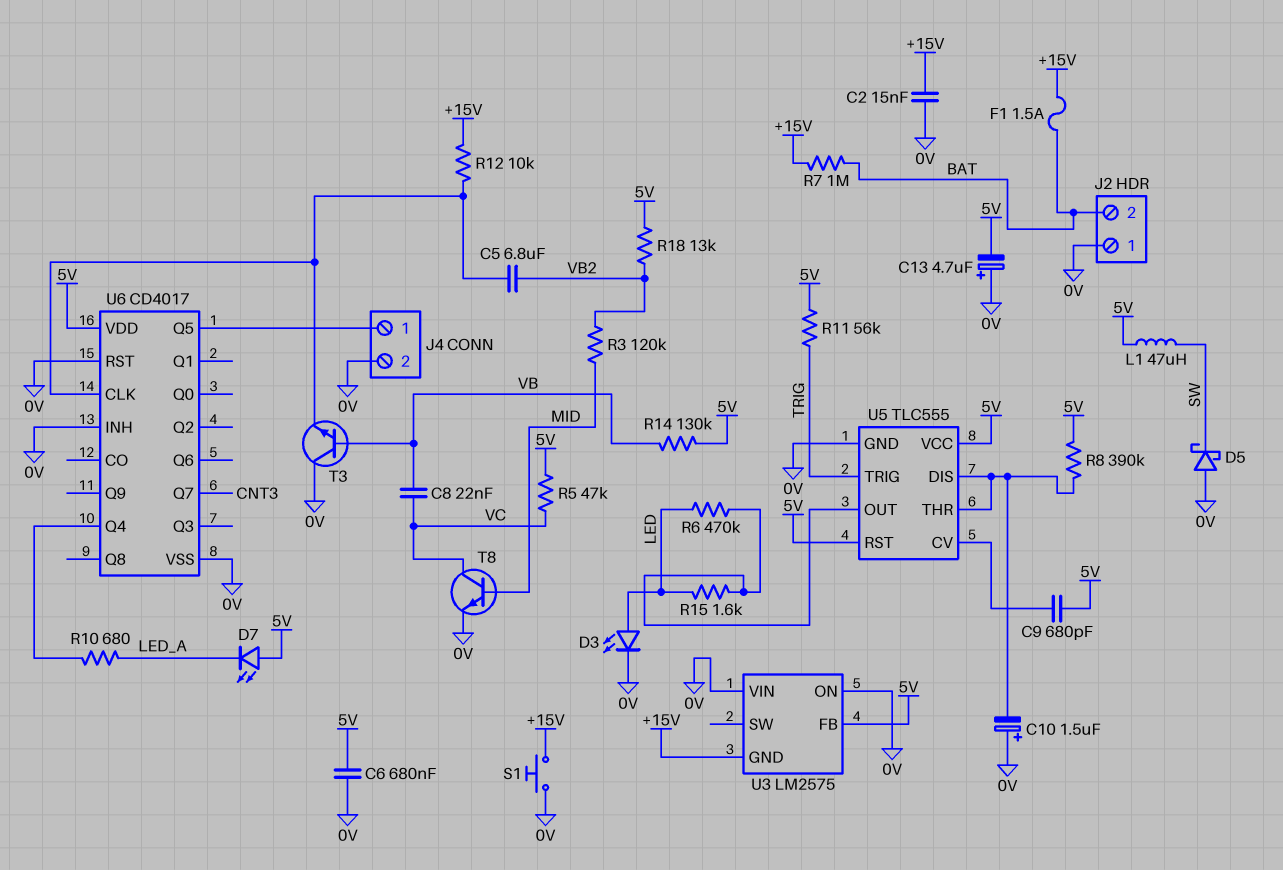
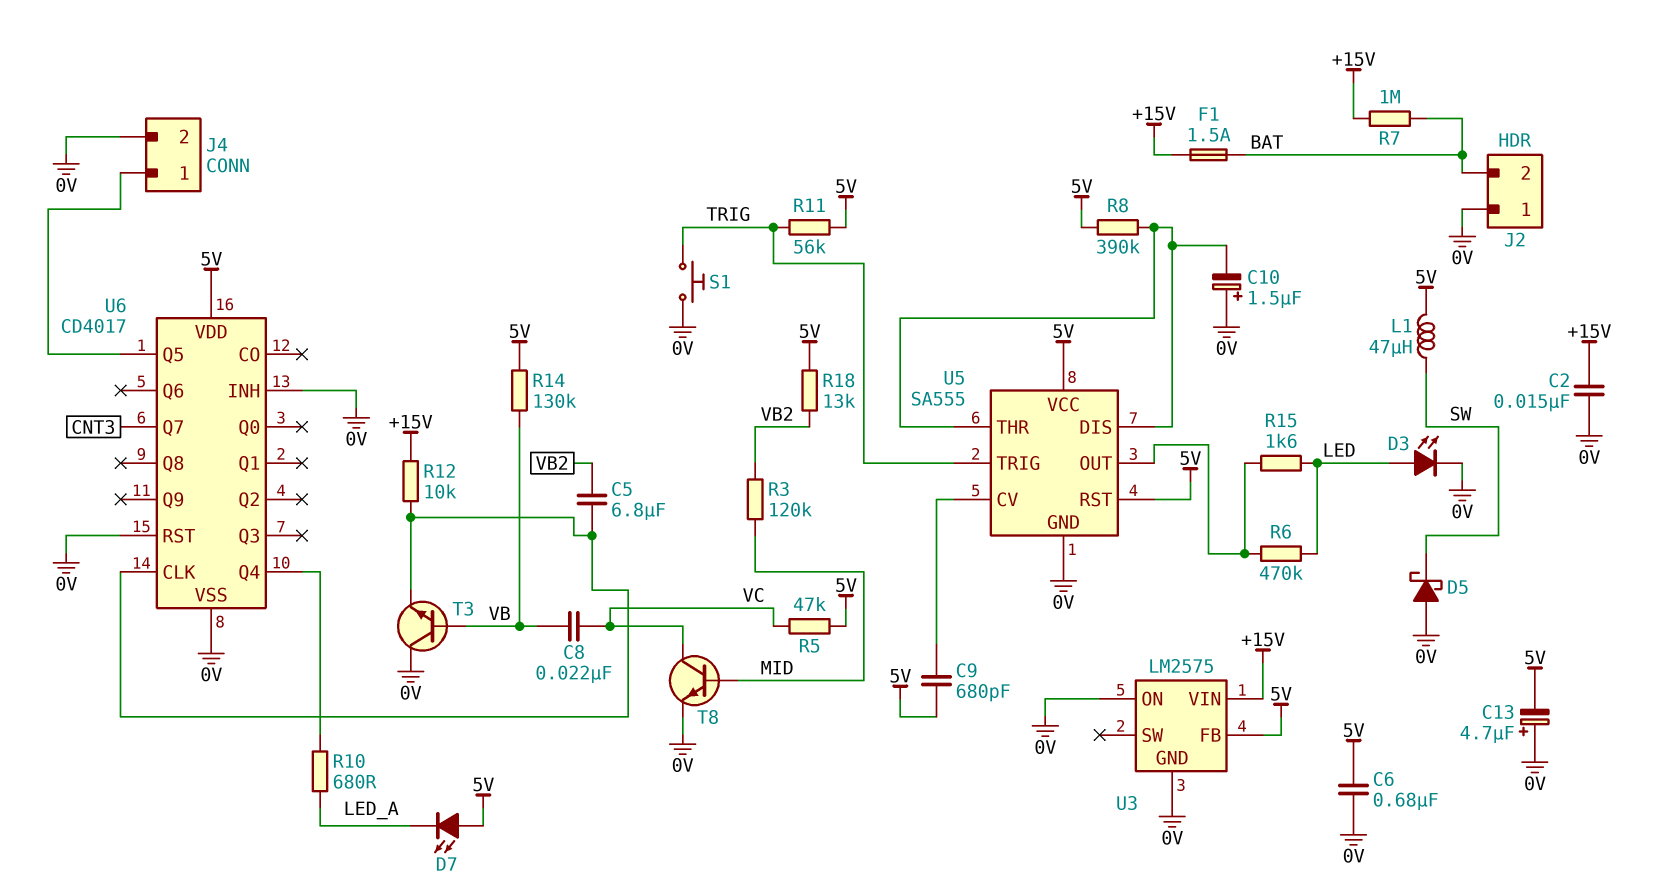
S1: button (+15V, 0V) -> button (0V, TRIG)
U3 pin GND: +15V -> 0V
U3 pin VIN: 0V -> +15V
U5: TLC555 -> SA555

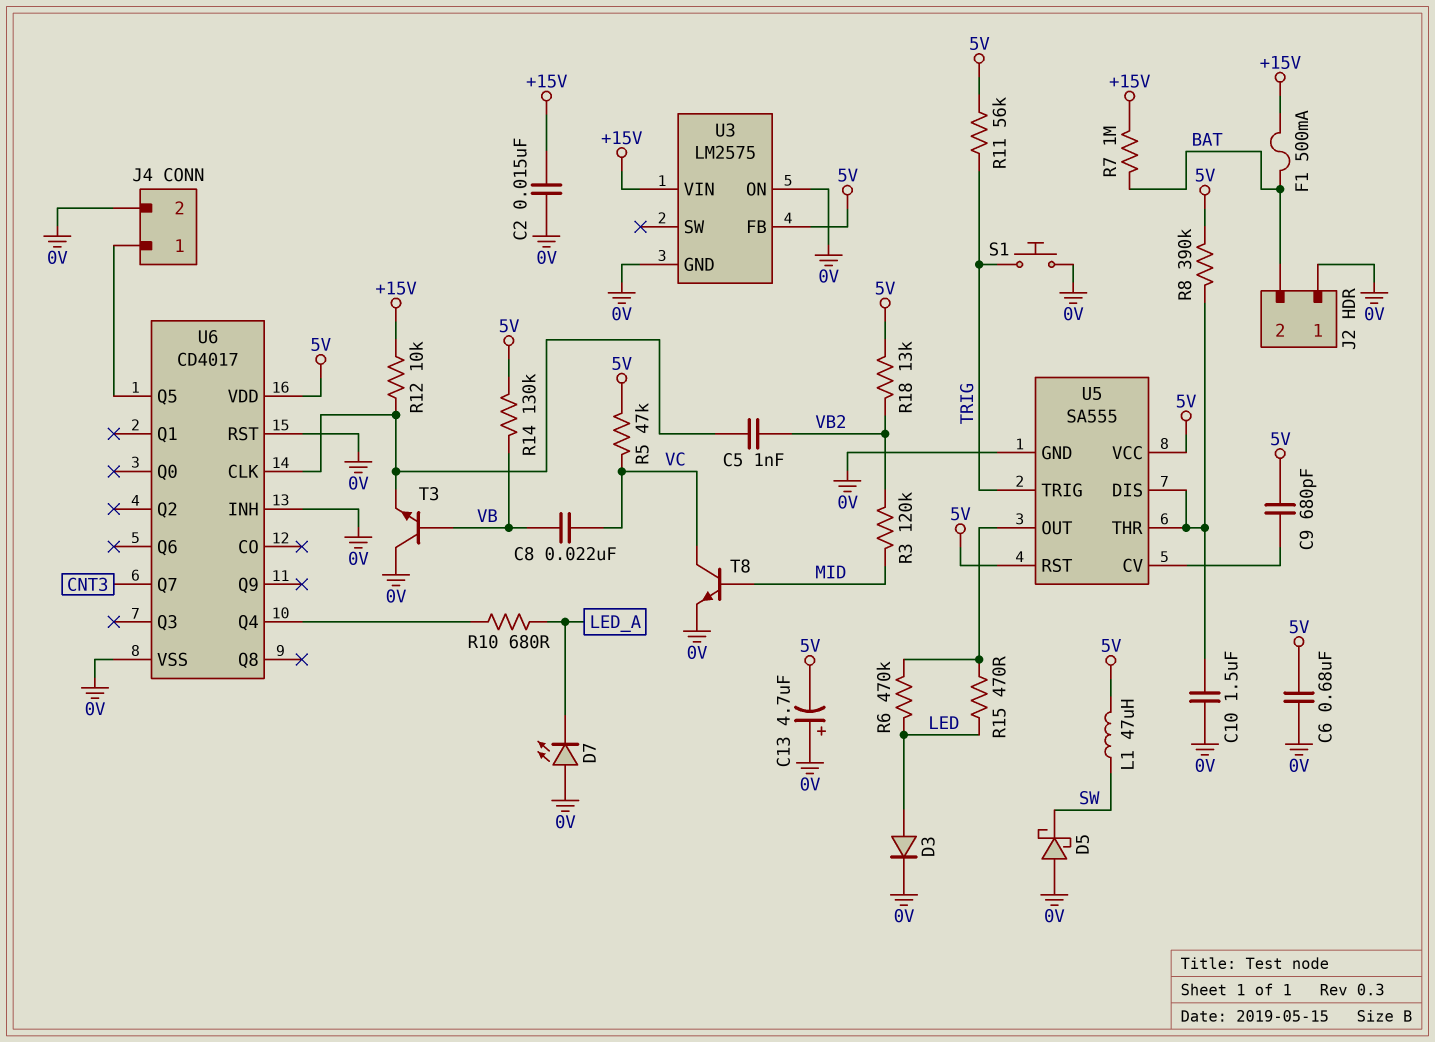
C5: 6.8uF (U6/CLK, VB2) -> 1nF (U6/CLK, VB2)
C10: 1.5uF (plus 0V, minus U5/DIS) -> 1.5uF (0V, U5/DIS)
D3: LED (A LED, K 0V) -> diode (A LED, K 0V)
D7: LED (A 5V, K LED_A) -> LED (A 0V, K LED_A)
F1: 1.5A (+15V, BAT) -> 500mA (+15V, BAT)
R15: 1.6k (LED, U5/OUT) -> 470 (LED, U5/OUT)

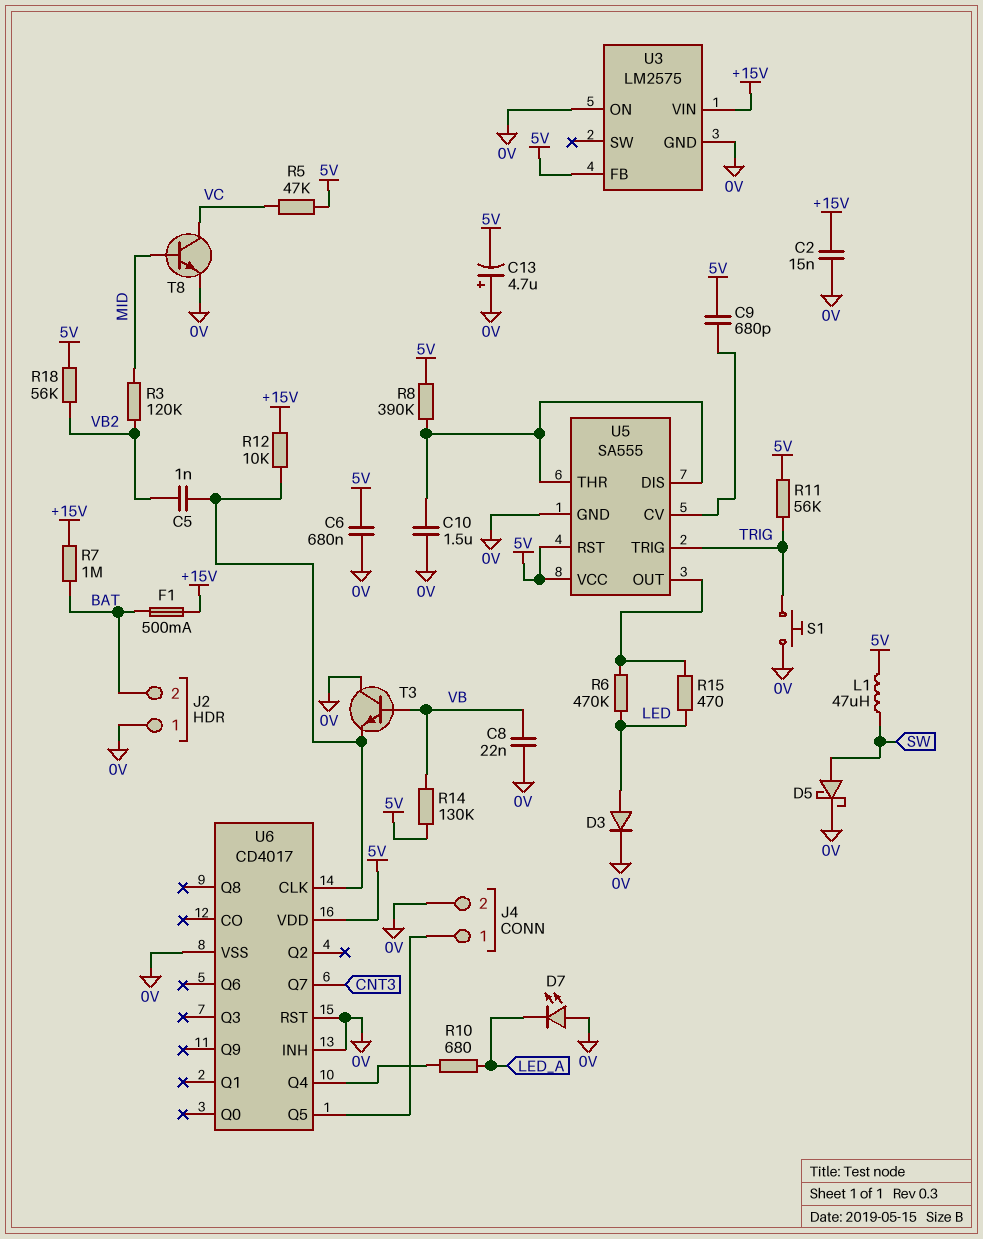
C8: 22nF (VB, VC) -> 22nF (0V, VB)
D5: schottky (A 0V, K SW) -> schottky (A SW, K 0V)
R18: 13k (5V, VB2) -> 56k (5V, VB2)

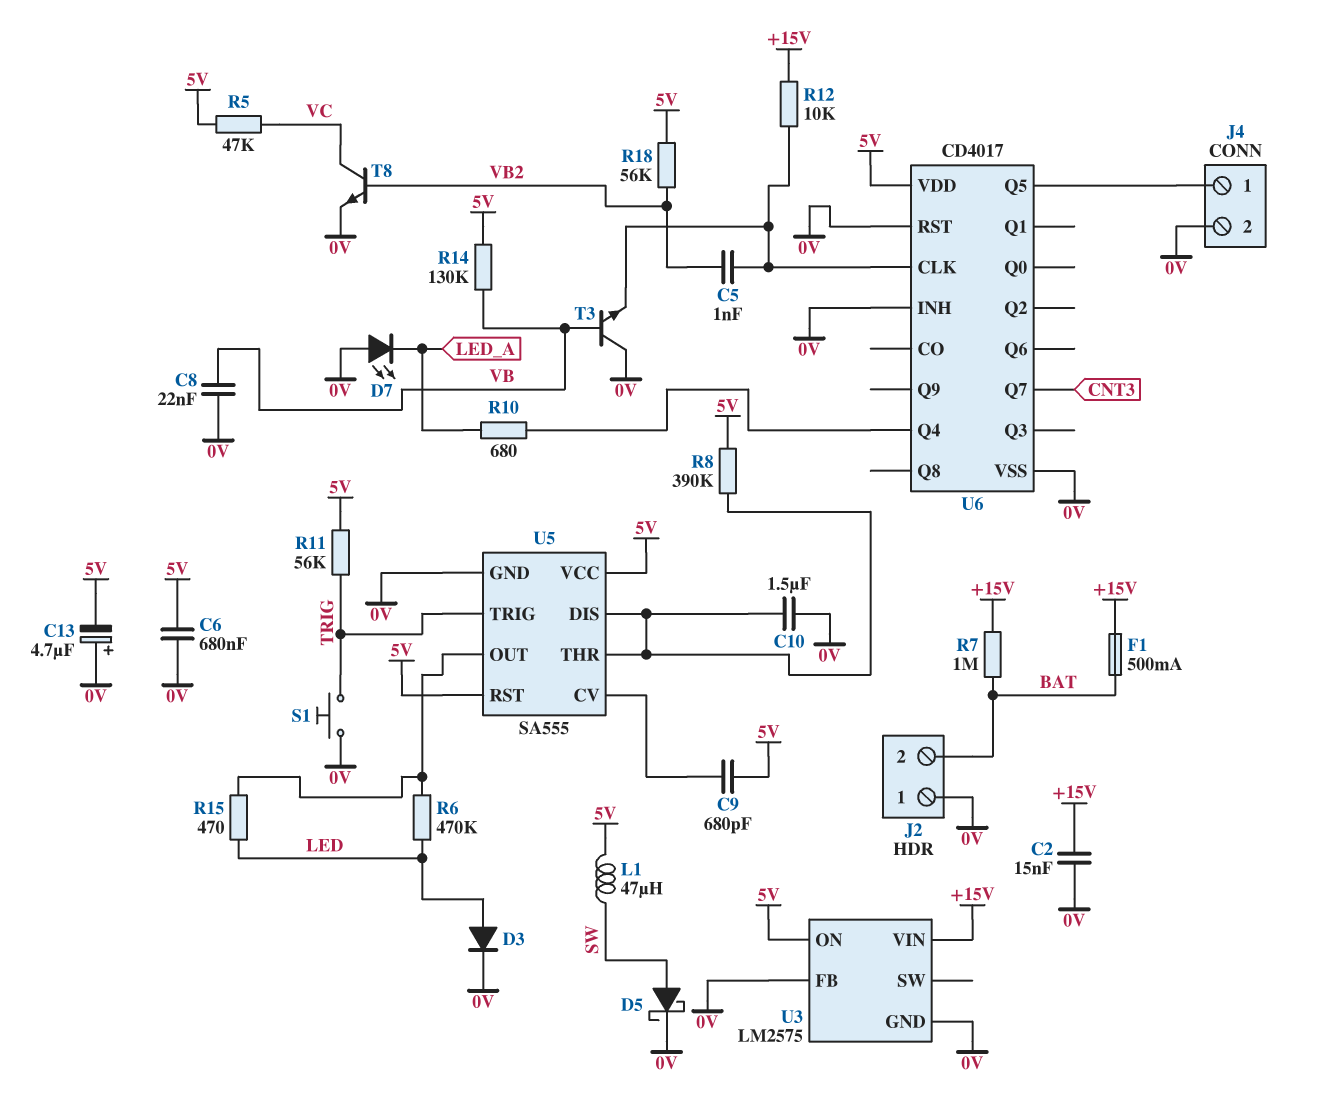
R3: 120k (MID, VB2) -> none
T8: NPN (B MID, C VC, E 0V) -> NPN (B VB2, C VC, E 0V)
U3 pin FB: 5V -> 0V
U3 pin ON: 0V -> 5V

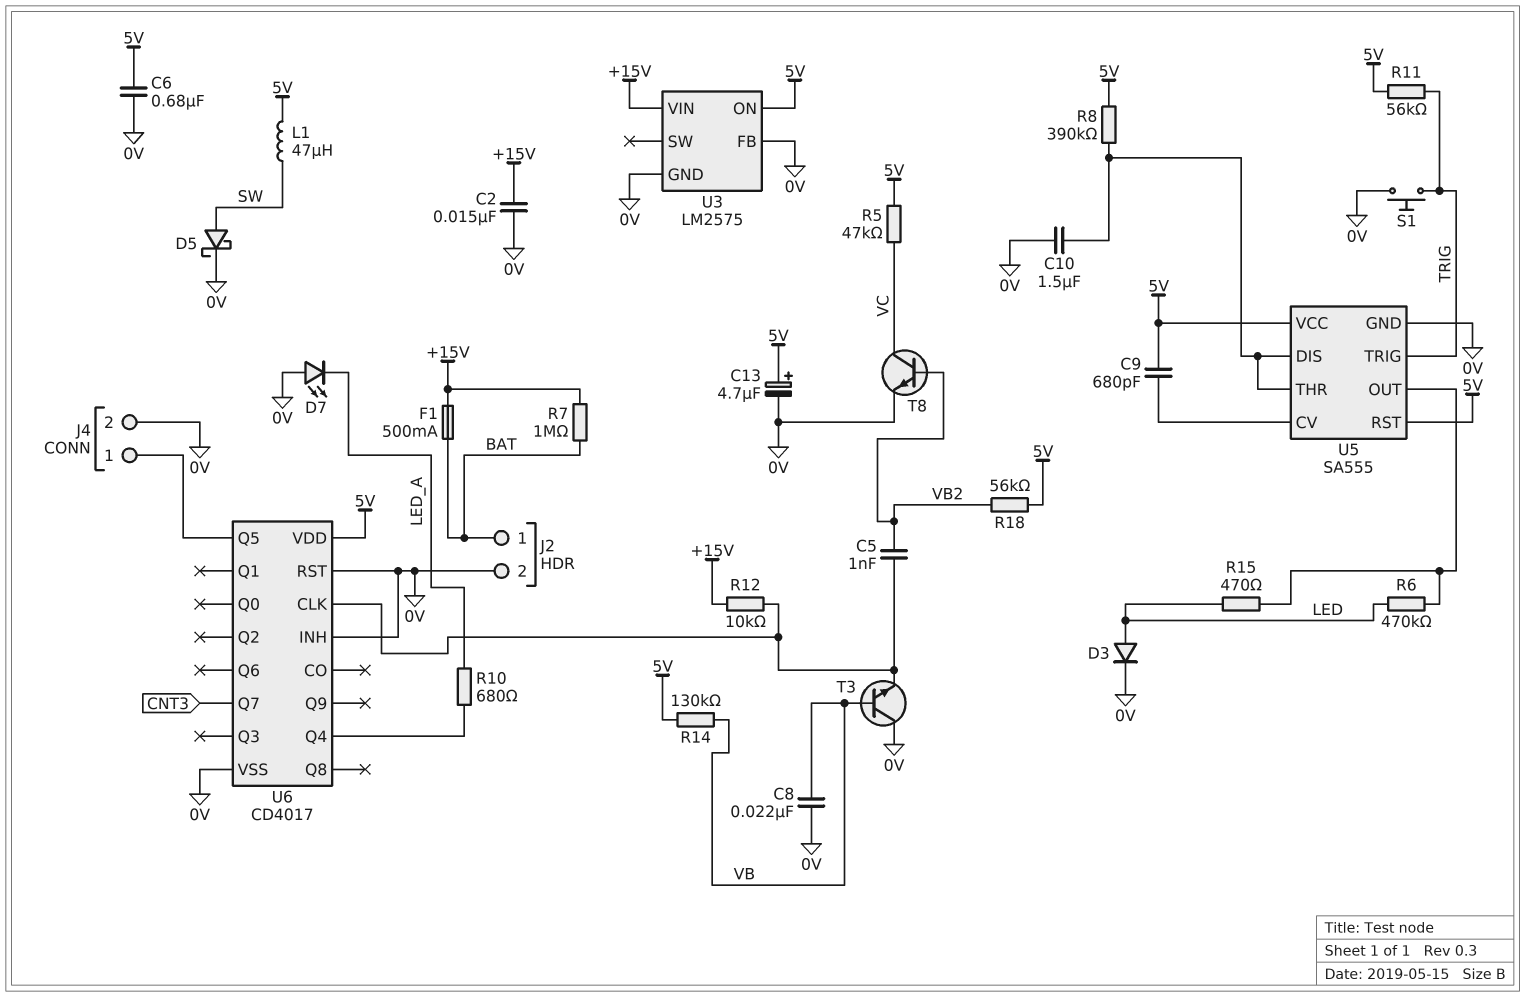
C13: 4.7uF (plus 0V, minus 5V) -> 4.7uF (plus 5V, minus 0V)
J2 pin 1: 0V -> BAT
J2 pin 2: BAT -> 0V

